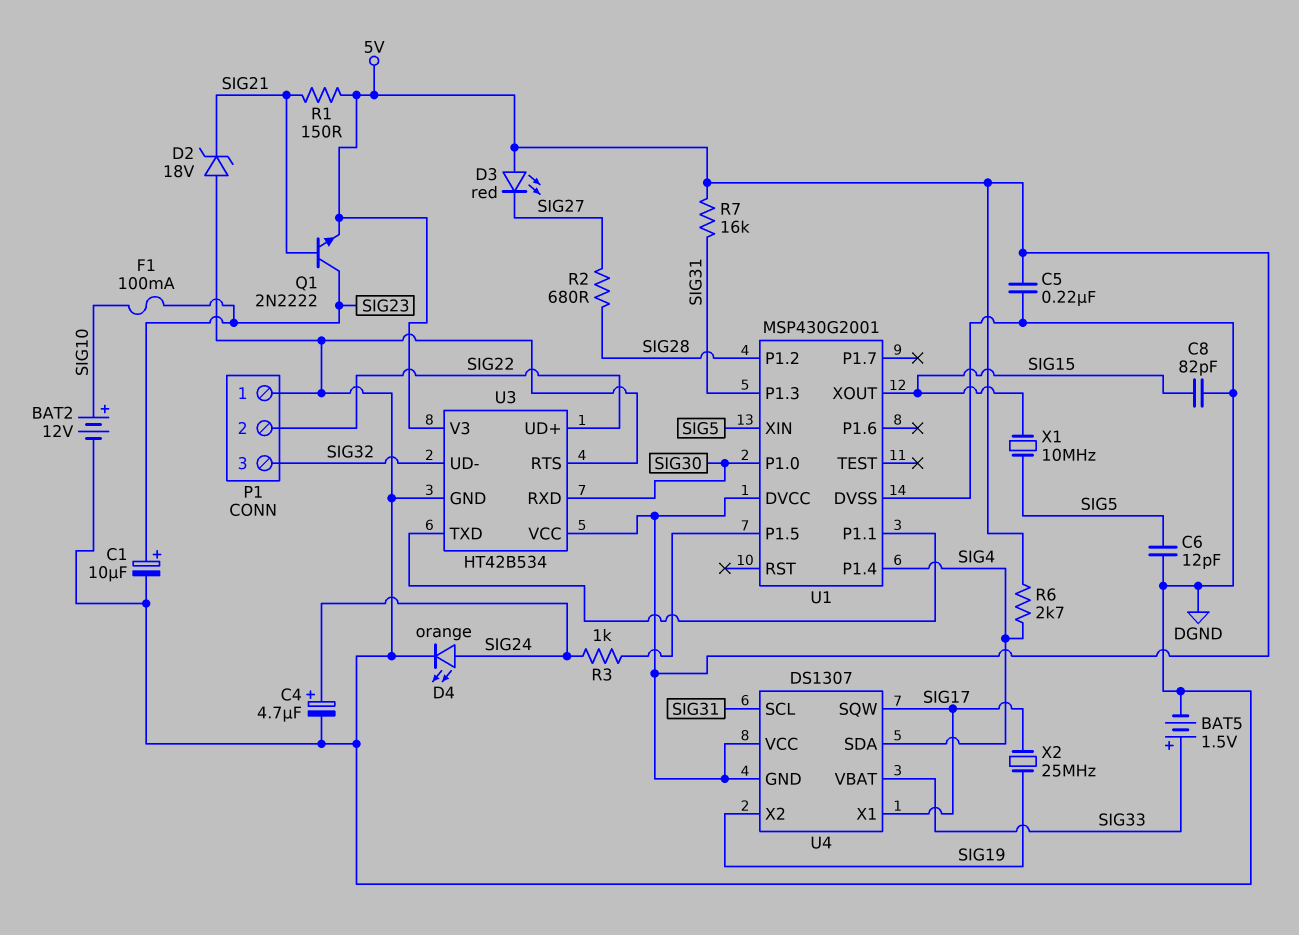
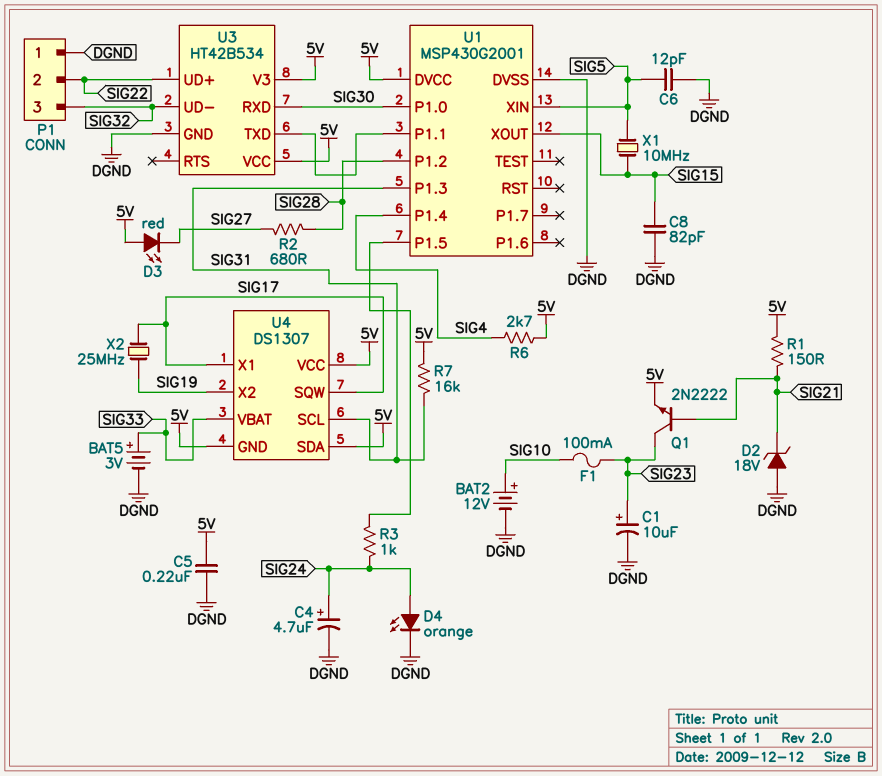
BAT5: 1.5V (plus SIG33, minus DGND) -> 3V (plus SIG33, minus DGND)
U3 pin RTS: DGND -> none
U4 pin SDA: SIG4 -> 5V

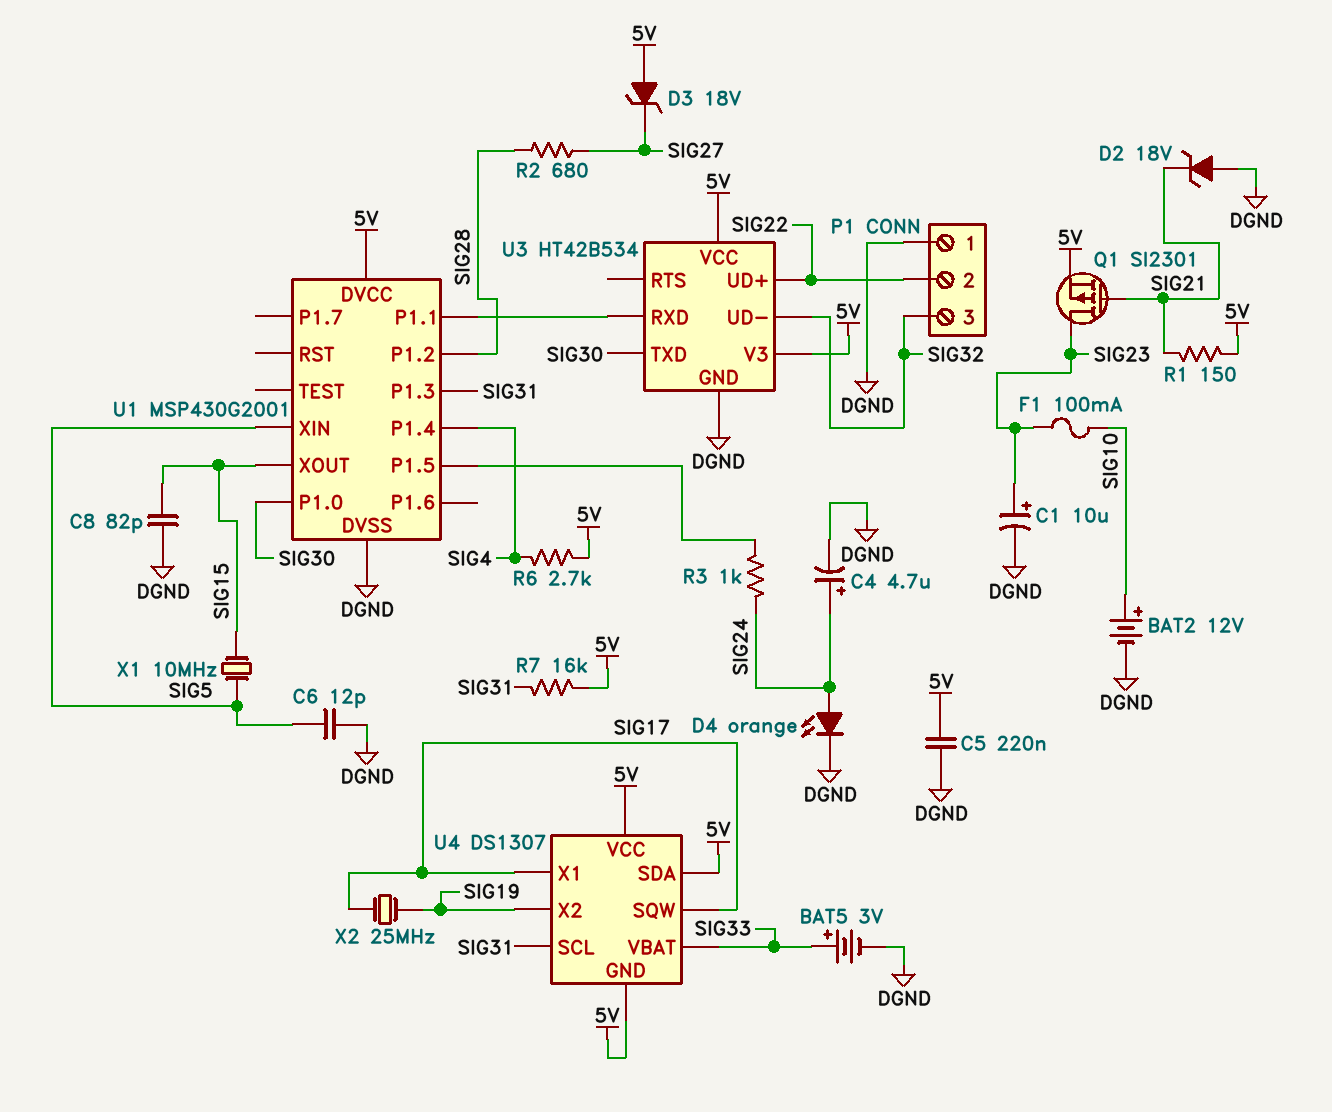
D3: LED red (A 5V, K SIG27) -> zener 18V (A 5V, K SIG27)
Q1: NPN 2N2222 (B SIG21, C SIG23, E 5V) -> PMOS SI2301 (G SIG21, D SIG23, S 5V)
U3 pin RXD: SIG30 -> U1/P1.1
U3 pin TXD: U1/P1.1 -> SIG30

